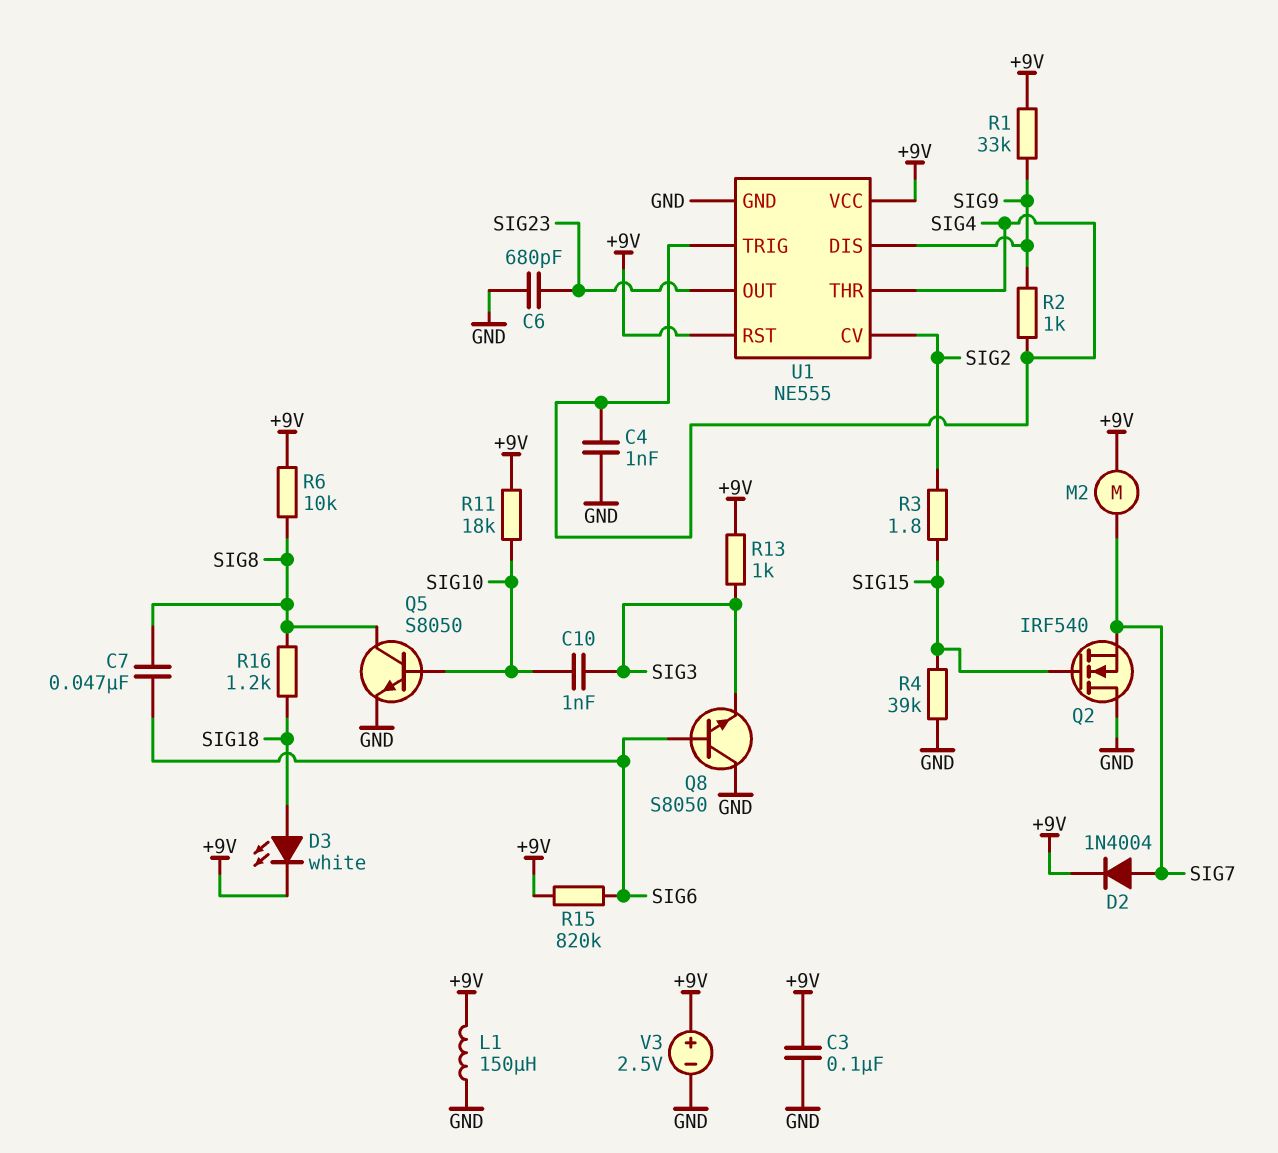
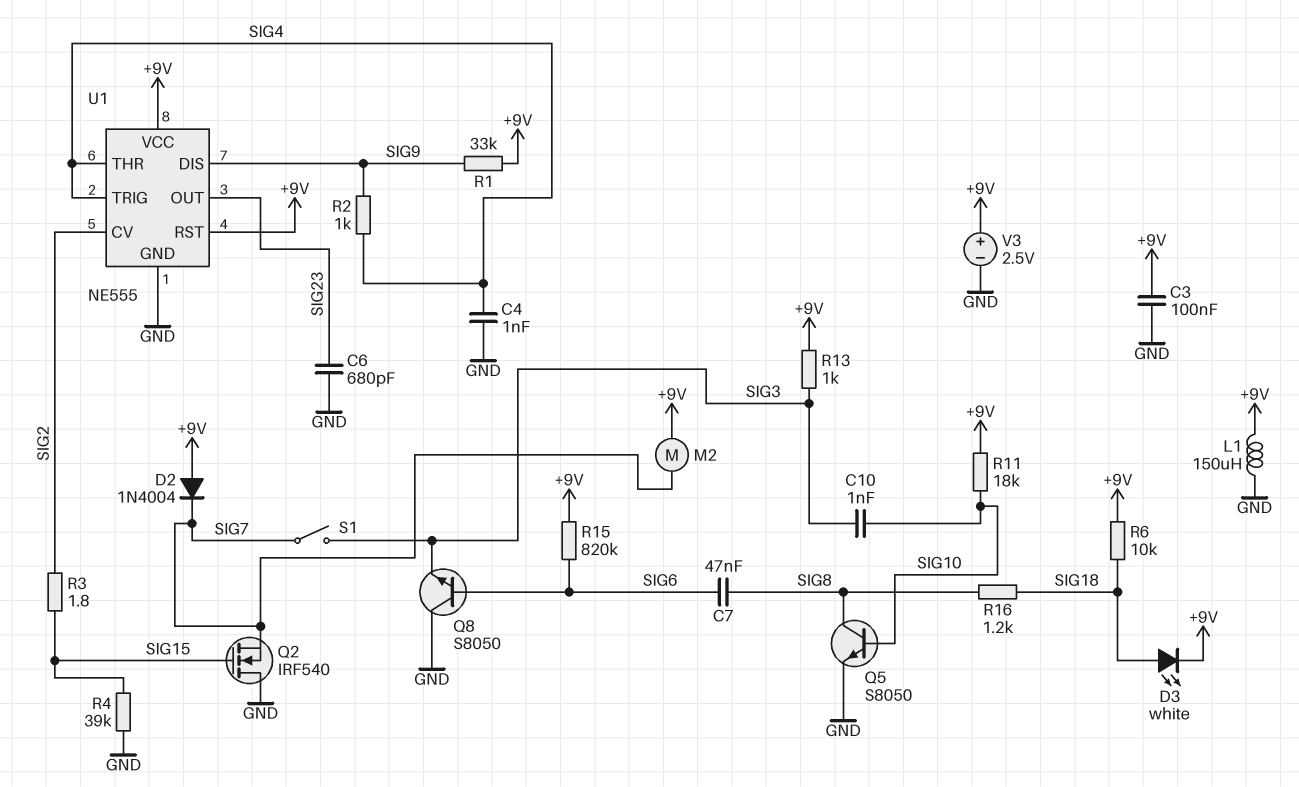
D2: diode 1N4004 (A SIG7, K +9V) -> diode 1N4004 (A +9V, K SIG7)
R6: 10k (+9V, SIG8) -> 10k (+9V, SIG18)
S1: none -> switch (SIG3, SIG7)

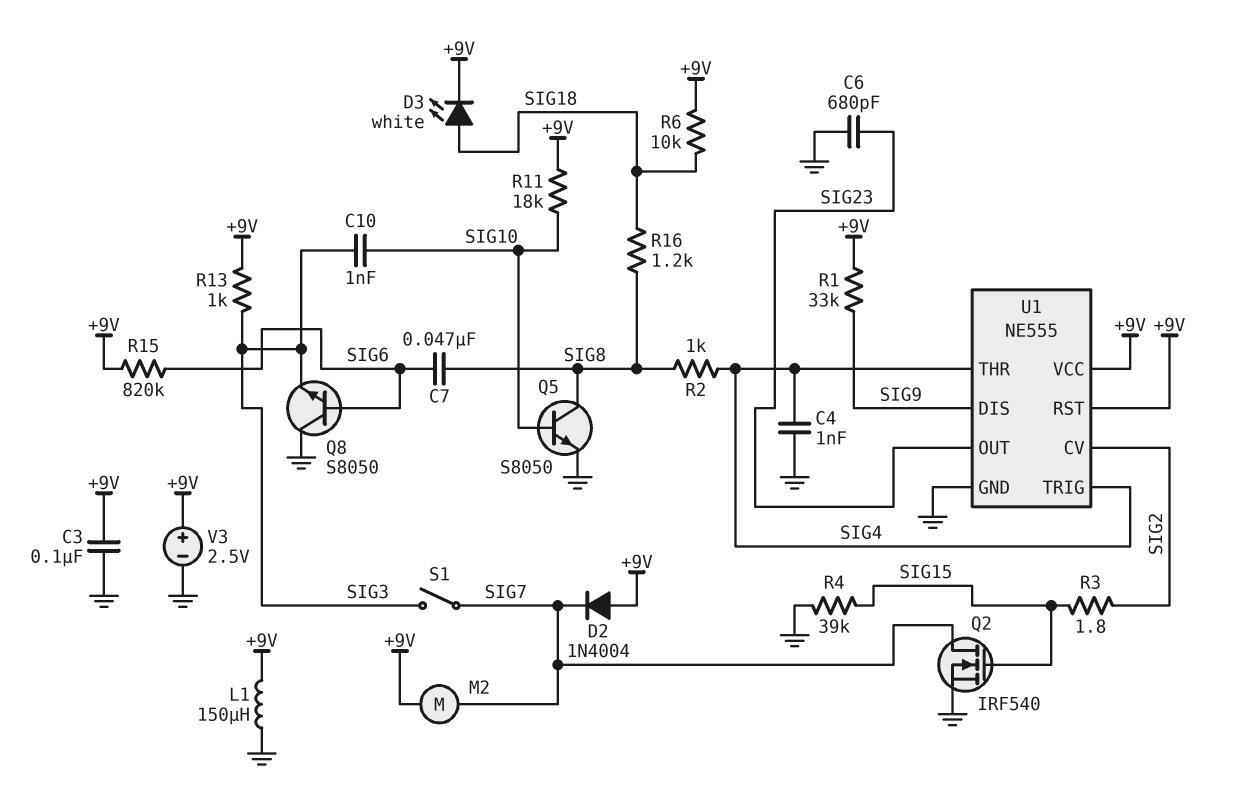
Q2: NMOS IRF540 (G SIG15, D GND, S SIG7) -> NMOS IRF540 (G SIG15, D SIG7, S GND)
R2: 1k (SIG4, SIG9) -> 1k (SIG4, SIG8)

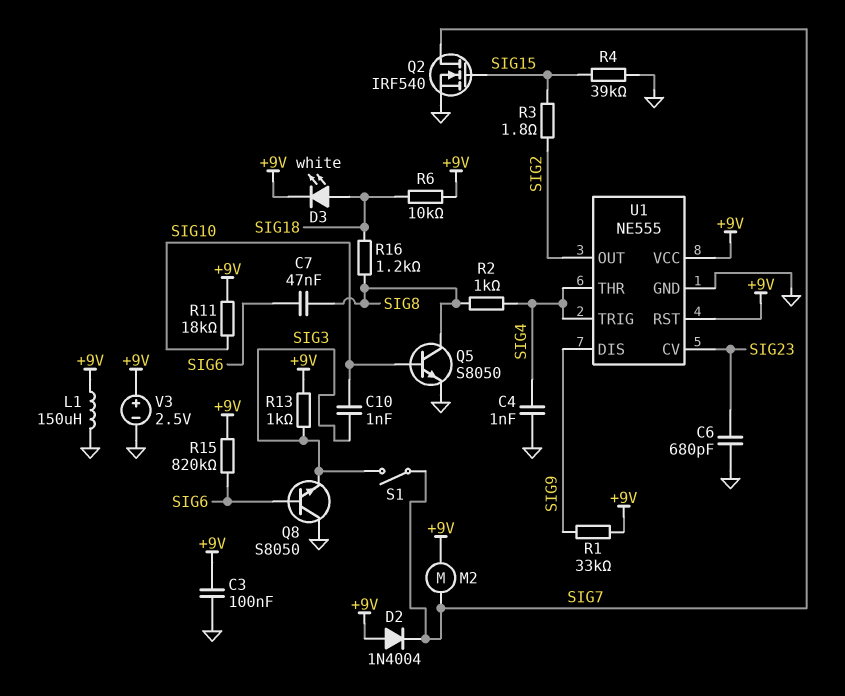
U1 pin CV: SIG2 -> SIG23
U1 pin OUT: SIG23 -> SIG2

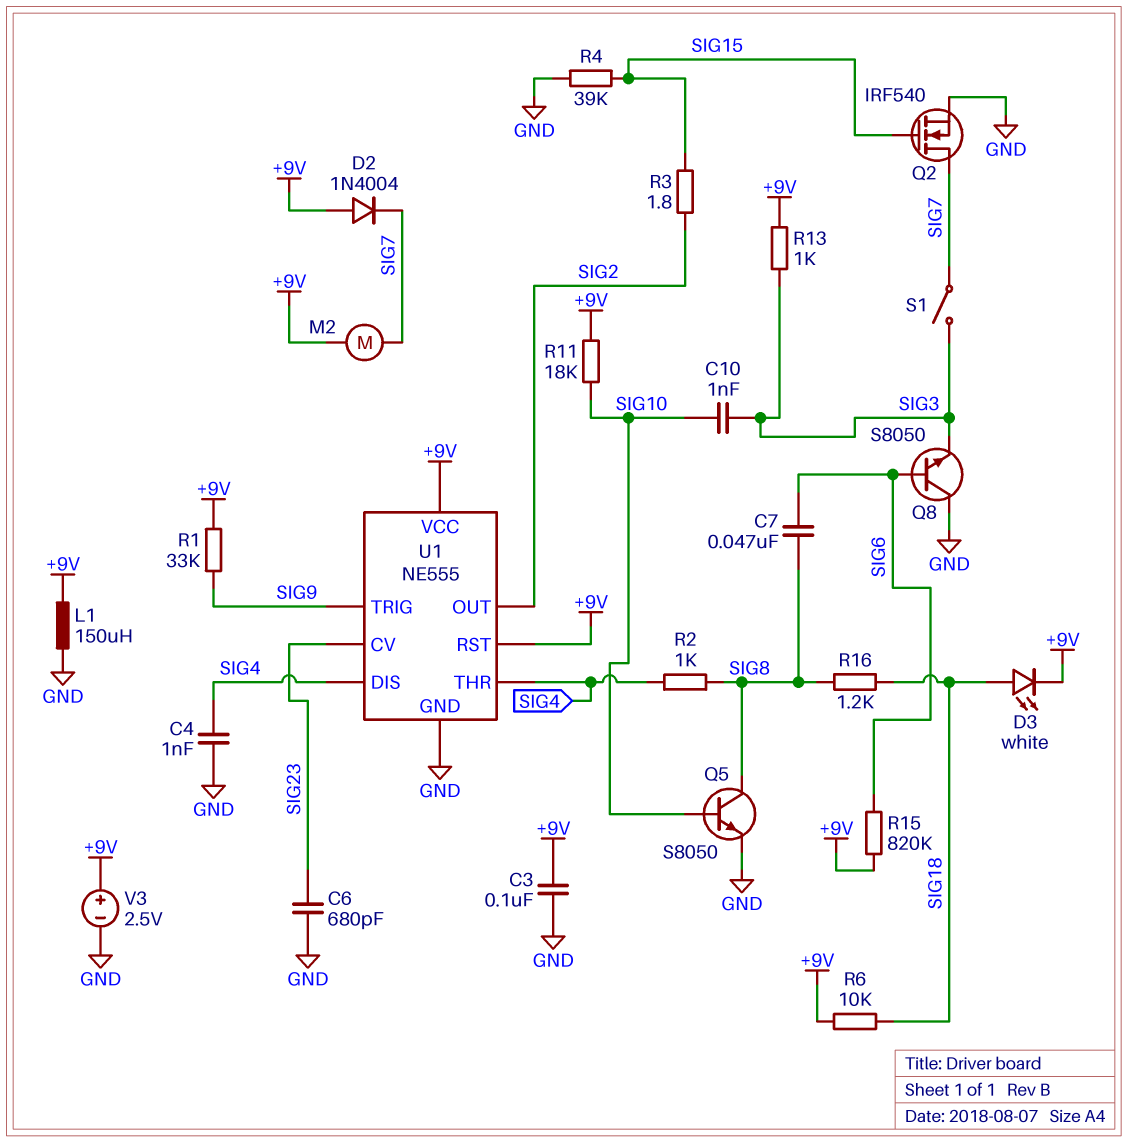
U1 pin DIS: SIG9 -> SIG4
U1 pin TRIG: SIG4 -> SIG9

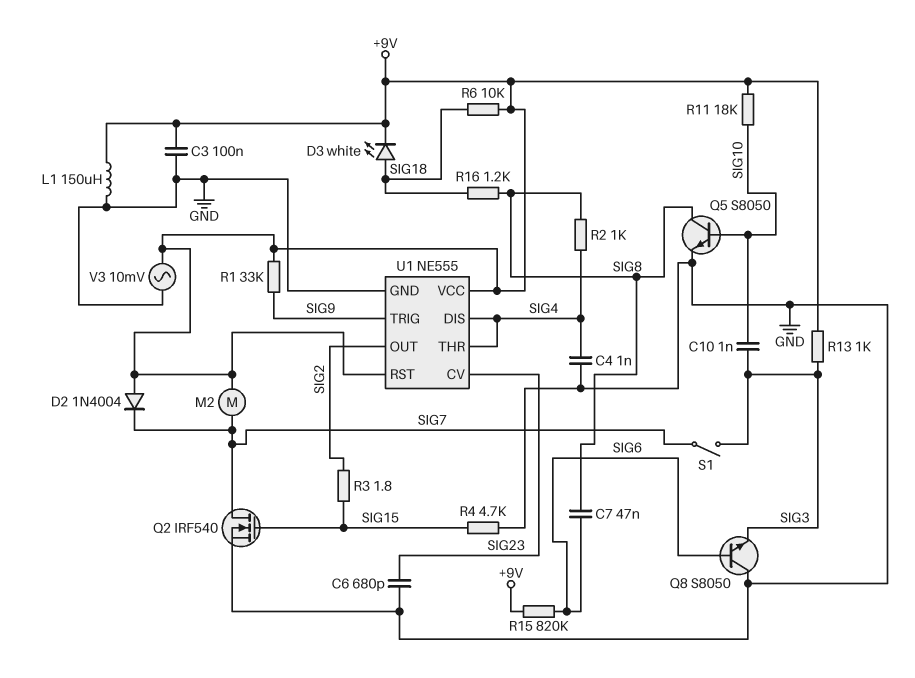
R4: 39k (GND, SIG15) -> 4.7k (GND, SIG15)
V3: 2.5V (plus +9V, minus GND) -> AC 10mV (+9V, GND)

